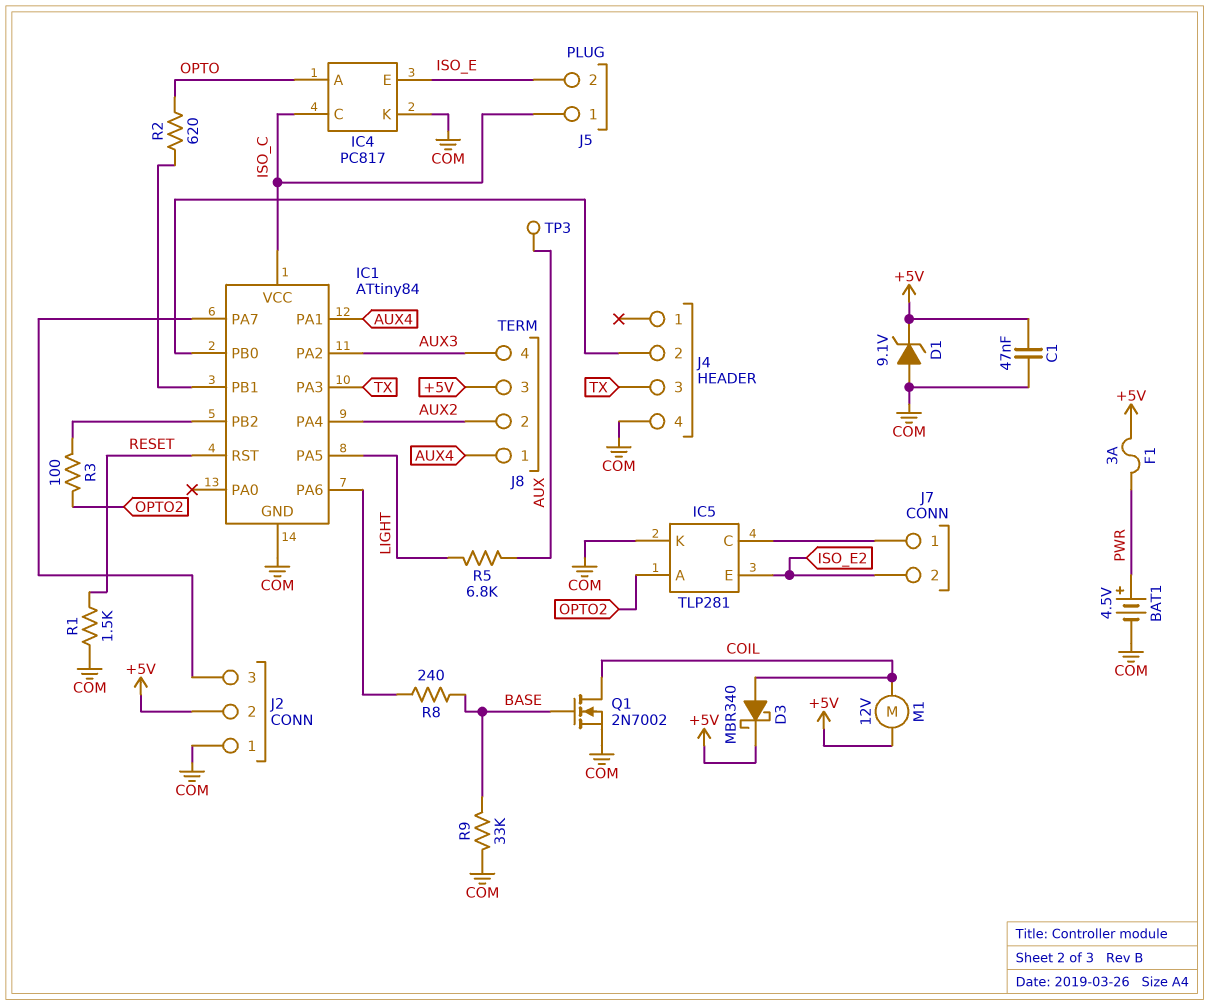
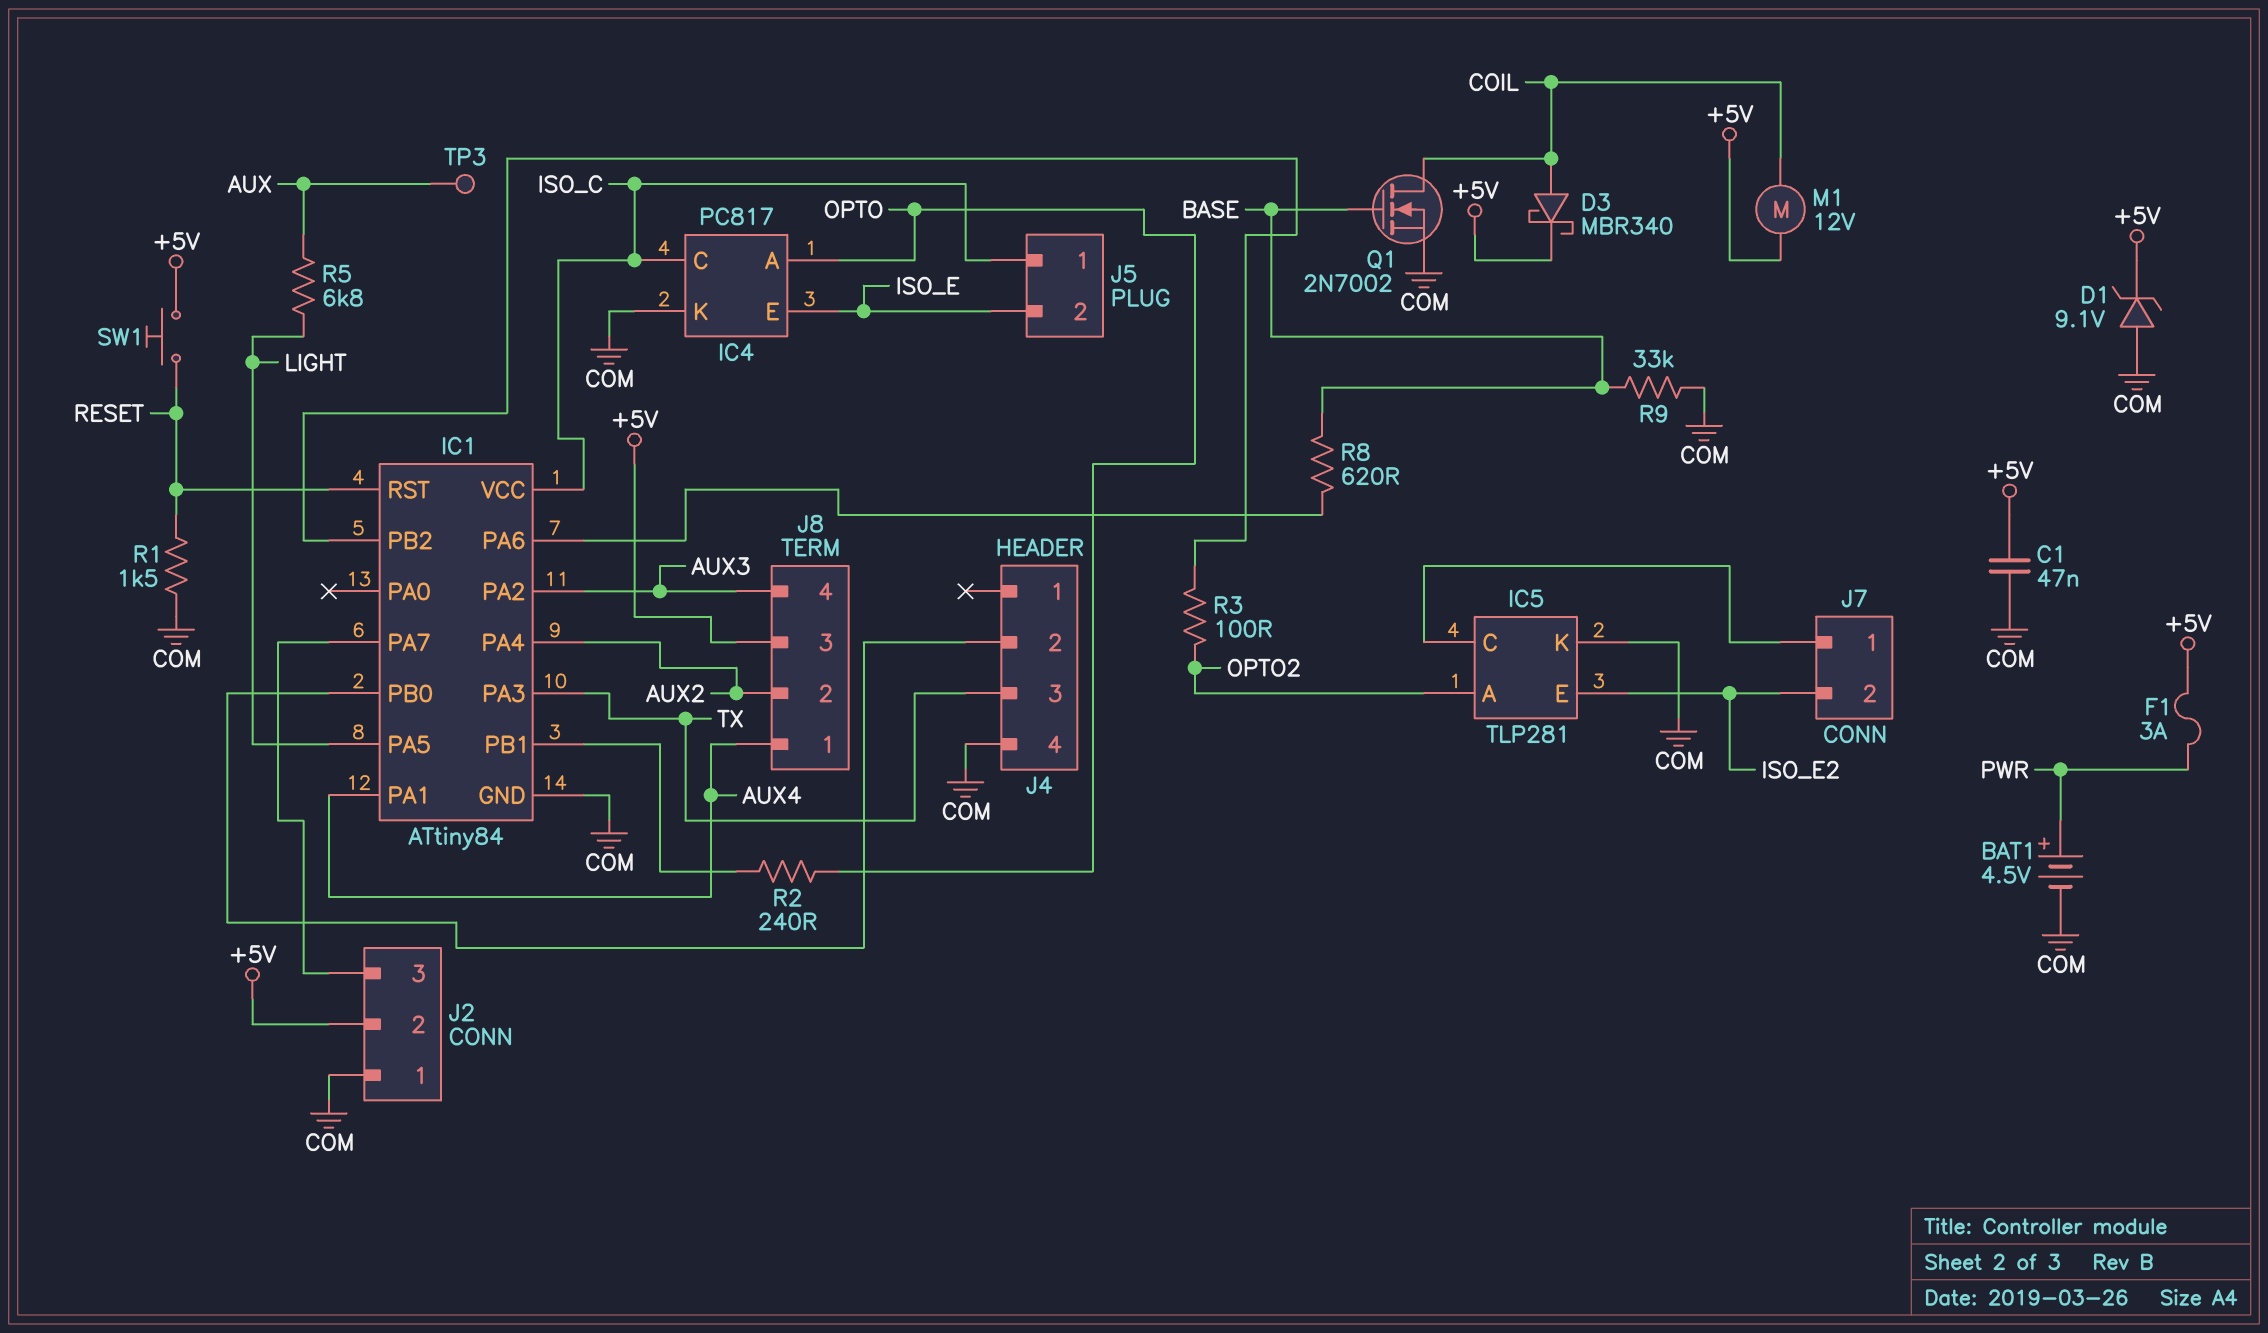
R2: 620 (IC1/PB1, OPTO) -> 240 (IC1/PB1, OPTO)
R8: 240 (BASE, IC1/PA6) -> 620 (BASE, IC1/PA6)
SW1: none -> button (+5V, RESET)

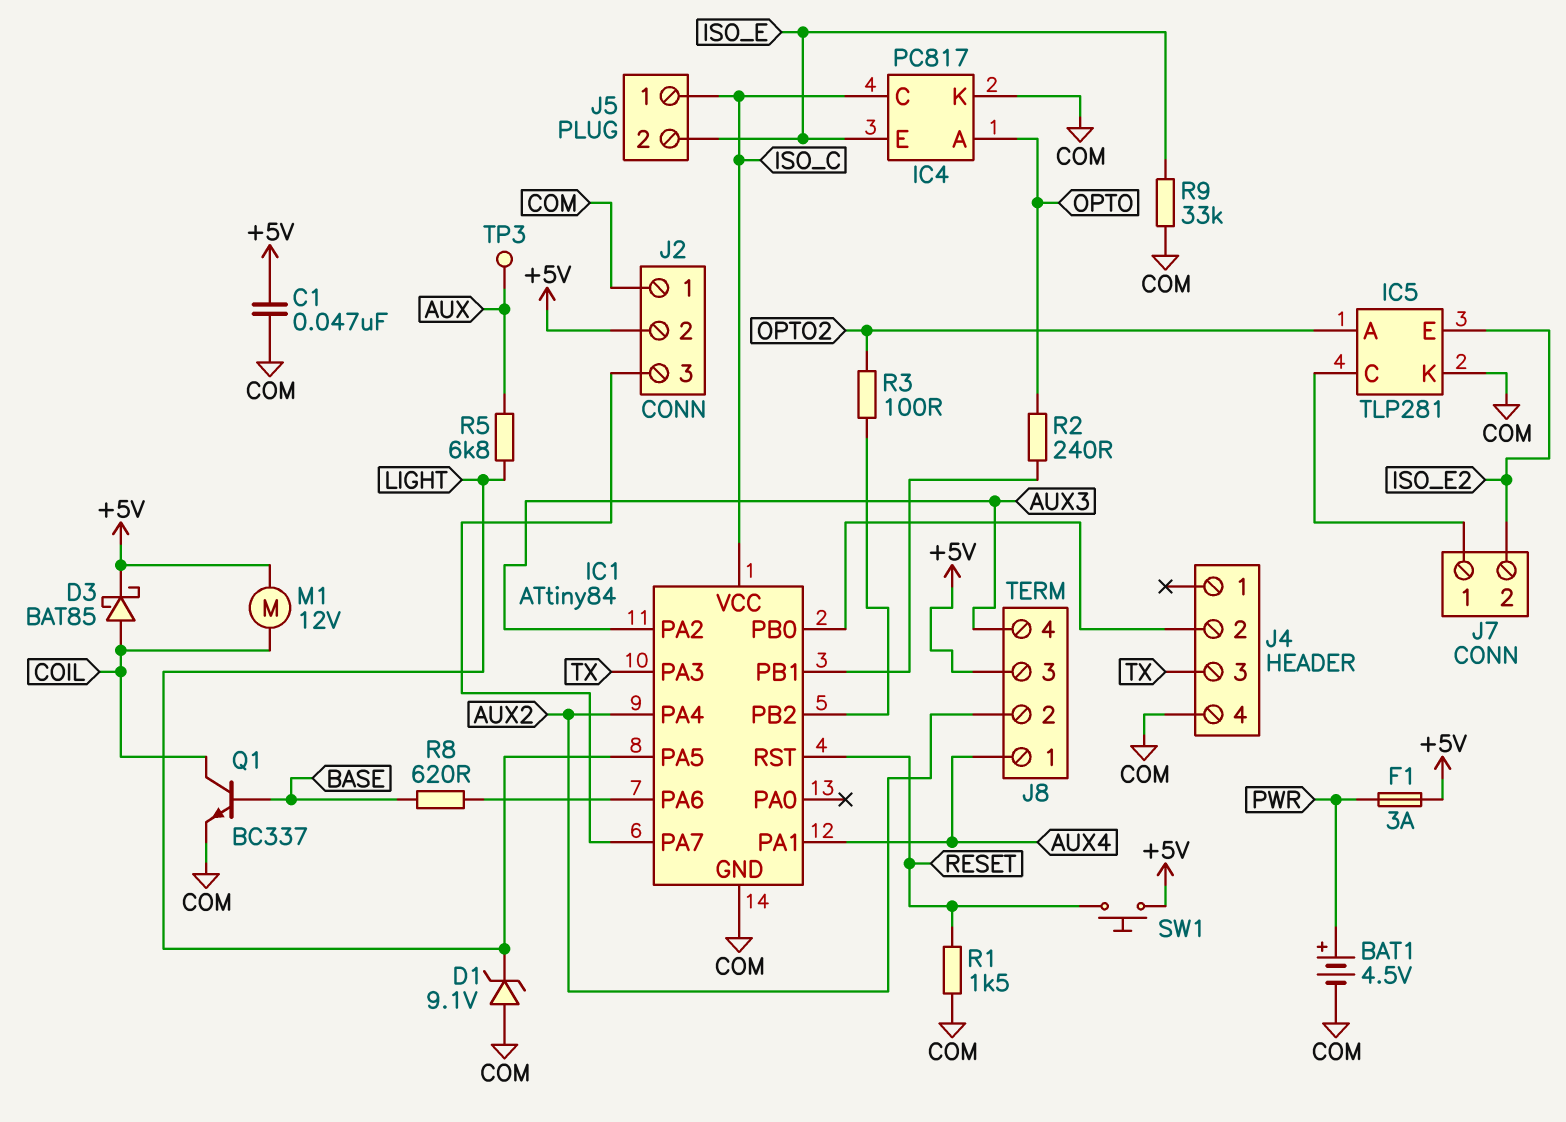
D1: zener 9.1V (A COM, K +5V) -> zener 9.1V (A COM, K LIGHT)
D3: schottky MBR340 (A COIL, K +5V) -> schottky BAT85 (A COIL, K +5V)
Q1: NMOS 2N7002 (G BASE, D COIL, S COM) -> NPN BC337 (B BASE, C COIL, E COM)
R9: 33k (BASE, COM) -> 33k (COM, ISO_E)

